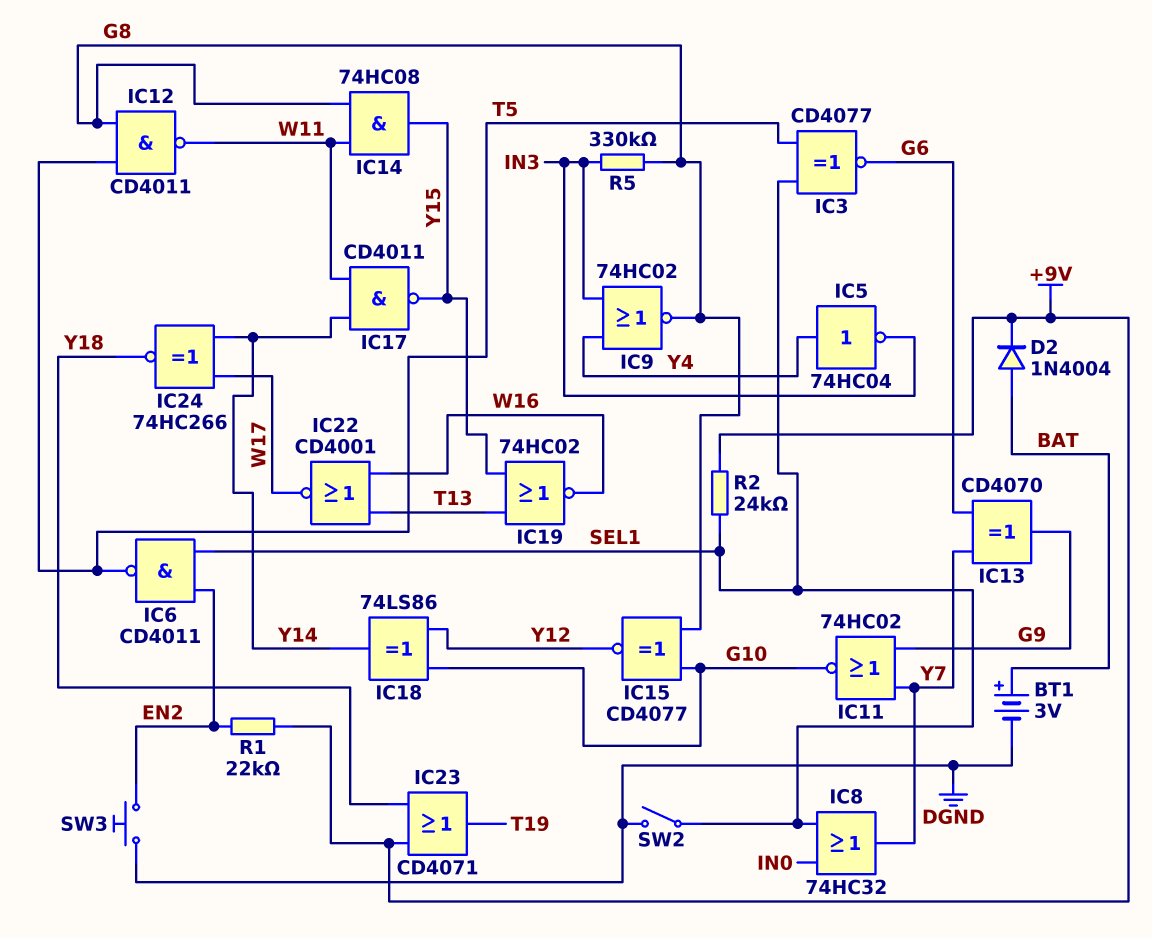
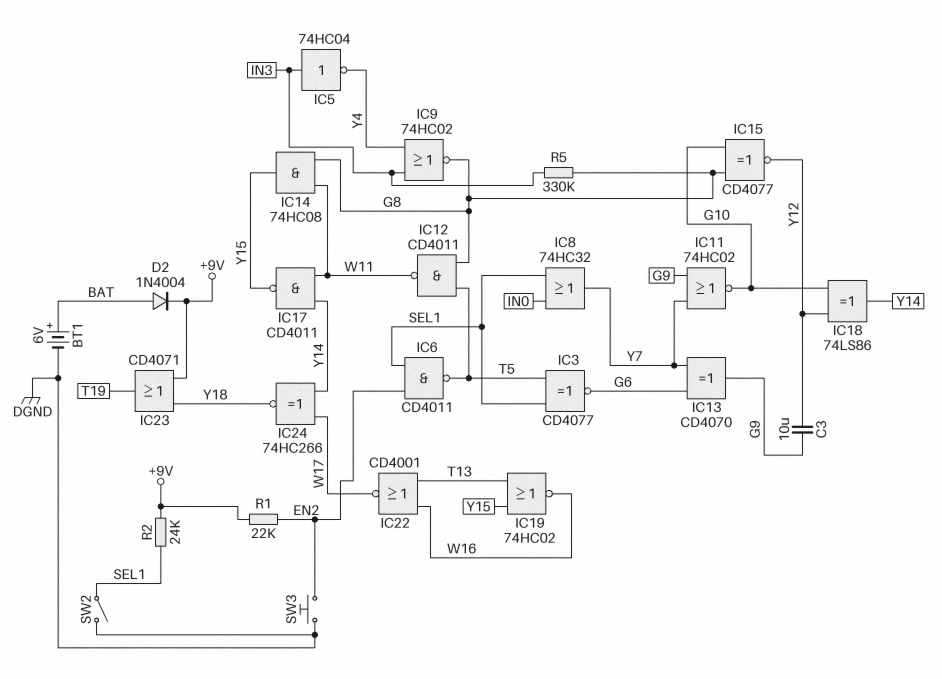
BT1: 3V (plus BAT, minus DGND) -> 6V (plus BAT, minus DGND)
C3: none -> 10uF (G9, Y12)
IC5: NOT 74HC04 (in Y4, out IN3) -> NOT 74HC04 (in IN3, out Y4)

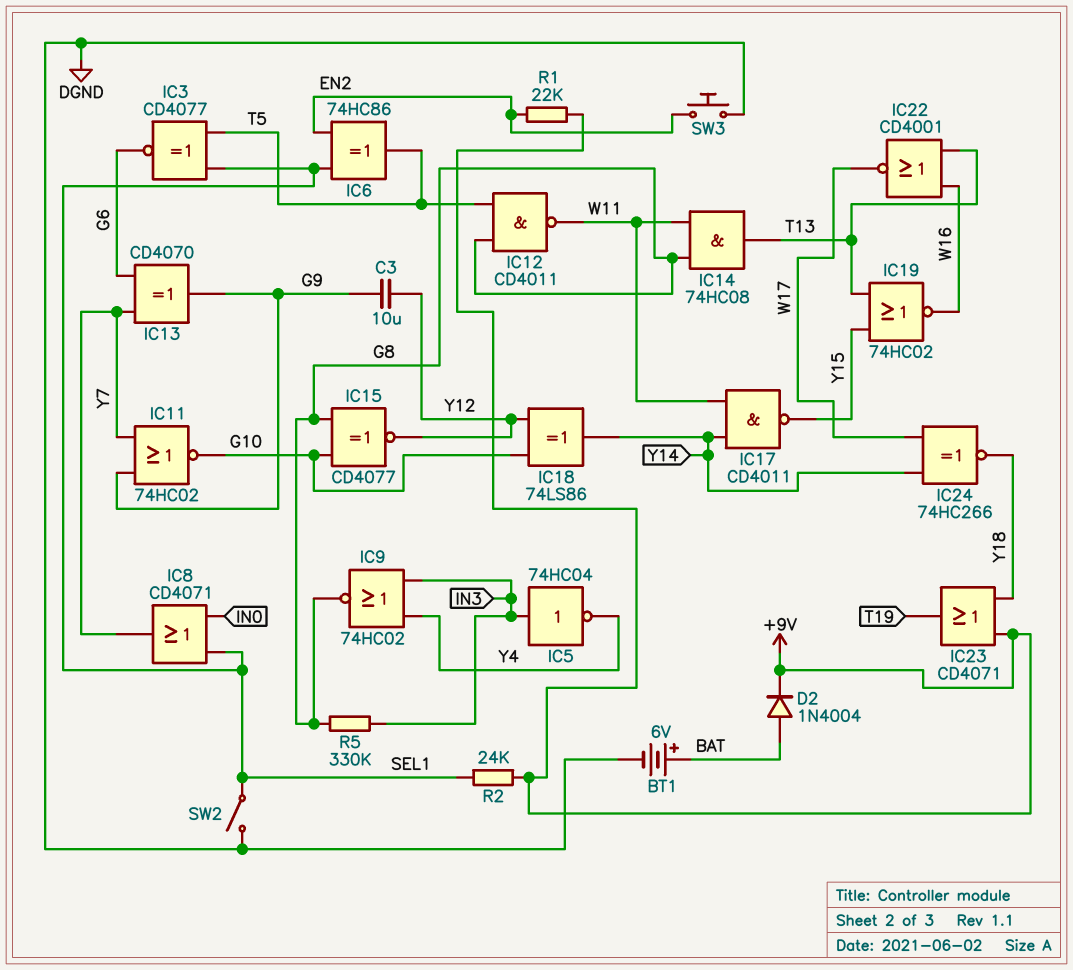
IC6: NAND CD4011 (in EN2, in SEL1, out T5) -> XOR 74HC86 (in EN2, in SEL1, out T5)
IC8: OR 74HC32 (in IN0, in SEL1, out Y7) -> OR CD4071 (in IN0, in SEL1, out Y7)
IC14: AND 74HC08 (in G8, in W11, out Y15) -> AND 74HC08 (in G8, in W11, out T13)

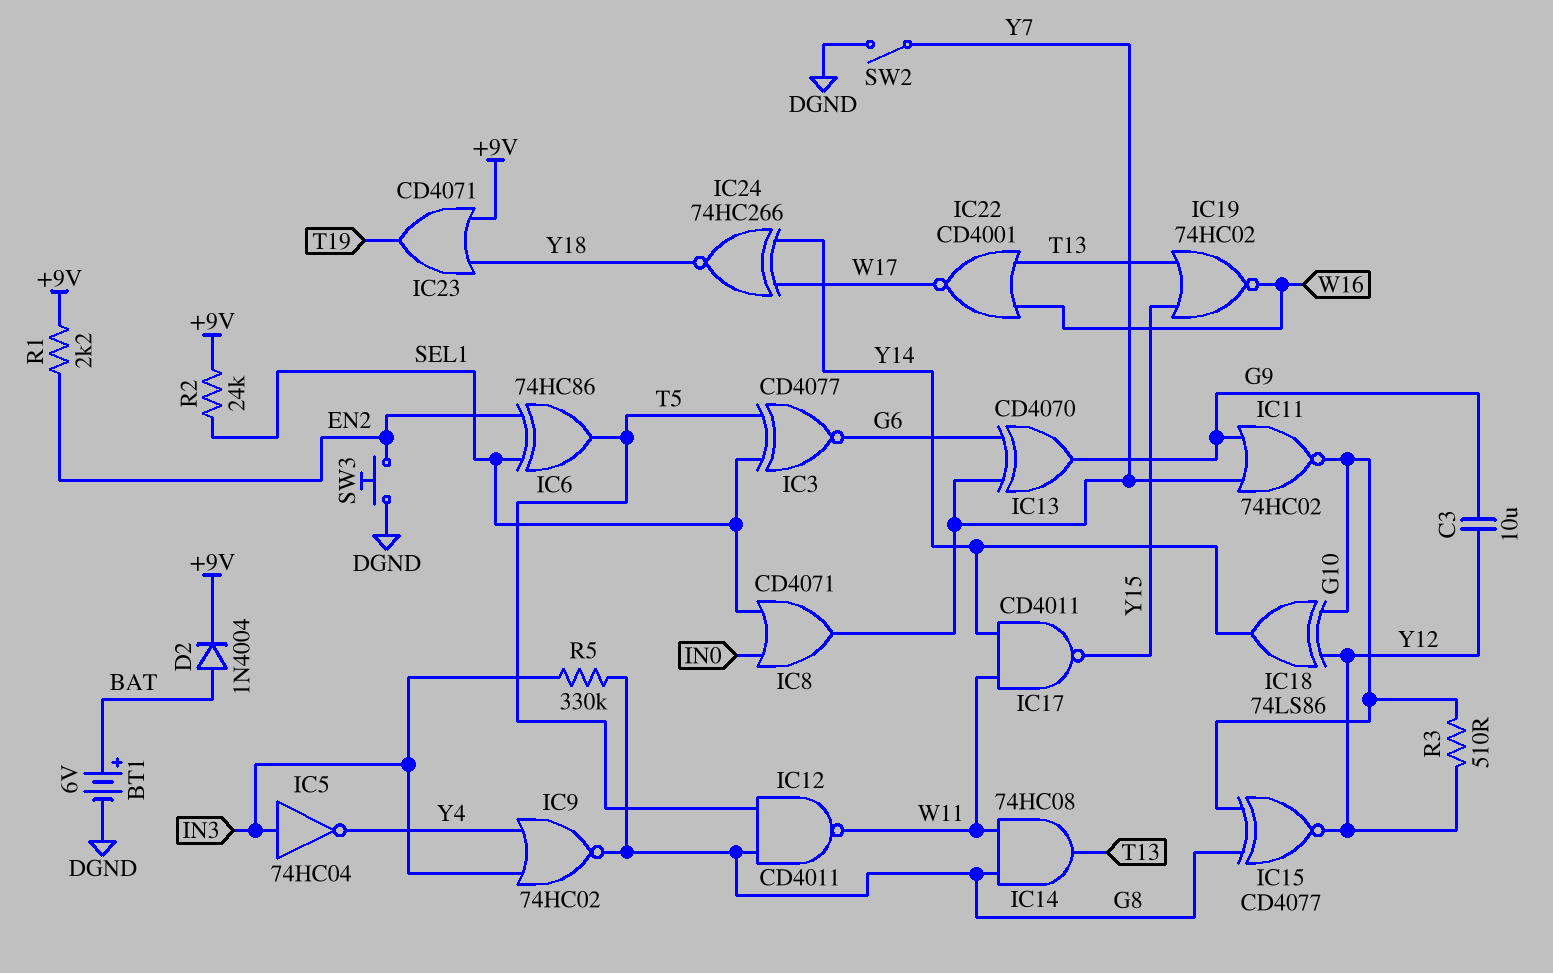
R1: 22k (+9V, EN2) -> 2.2k (+9V, EN2)
R3: none -> 510 (G10, Y12)
SW2: switch (DGND, SEL1) -> switch (DGND, Y7)

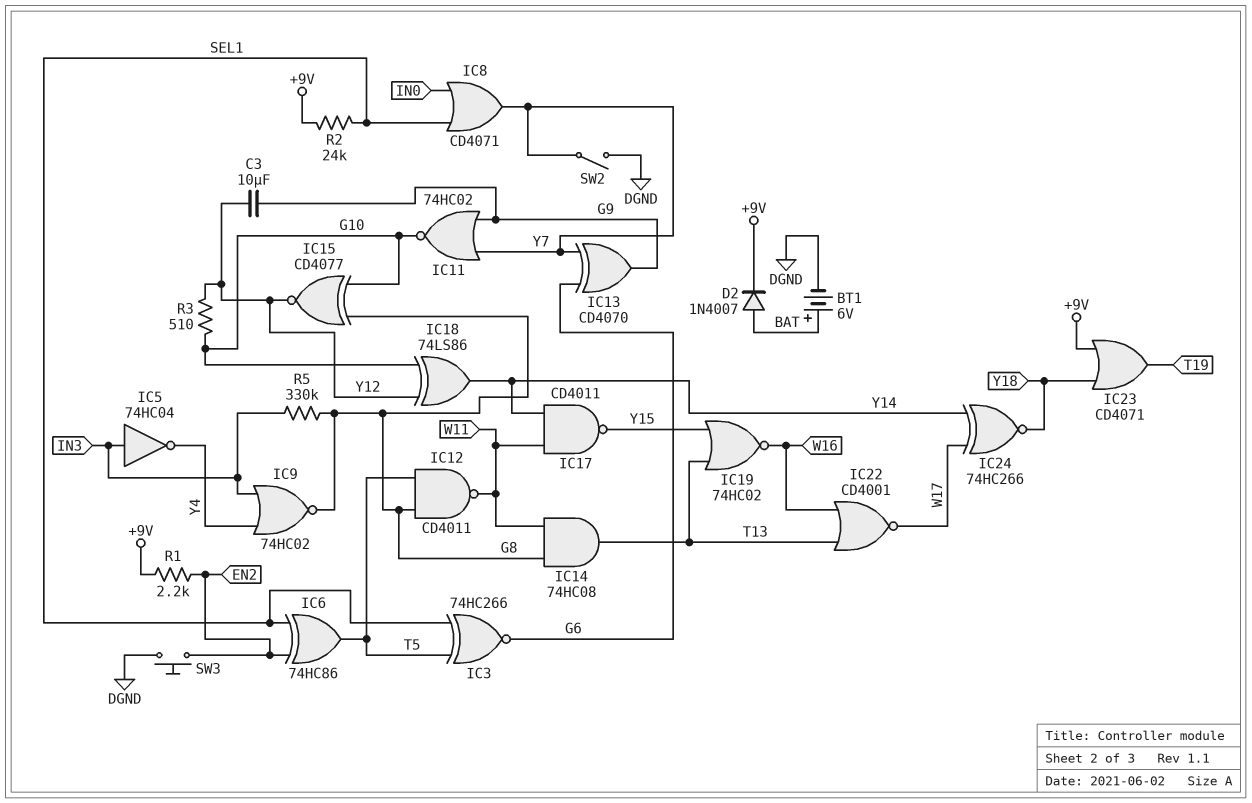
D2: diode 1N4004 (A BAT, K +9V) -> diode 1N4007 (A BAT, K +9V)
IC3: XNOR CD4077 (in SEL1, in T5, out G6) -> XNOR 74HC266 (in SEL1, in T5, out G6)

